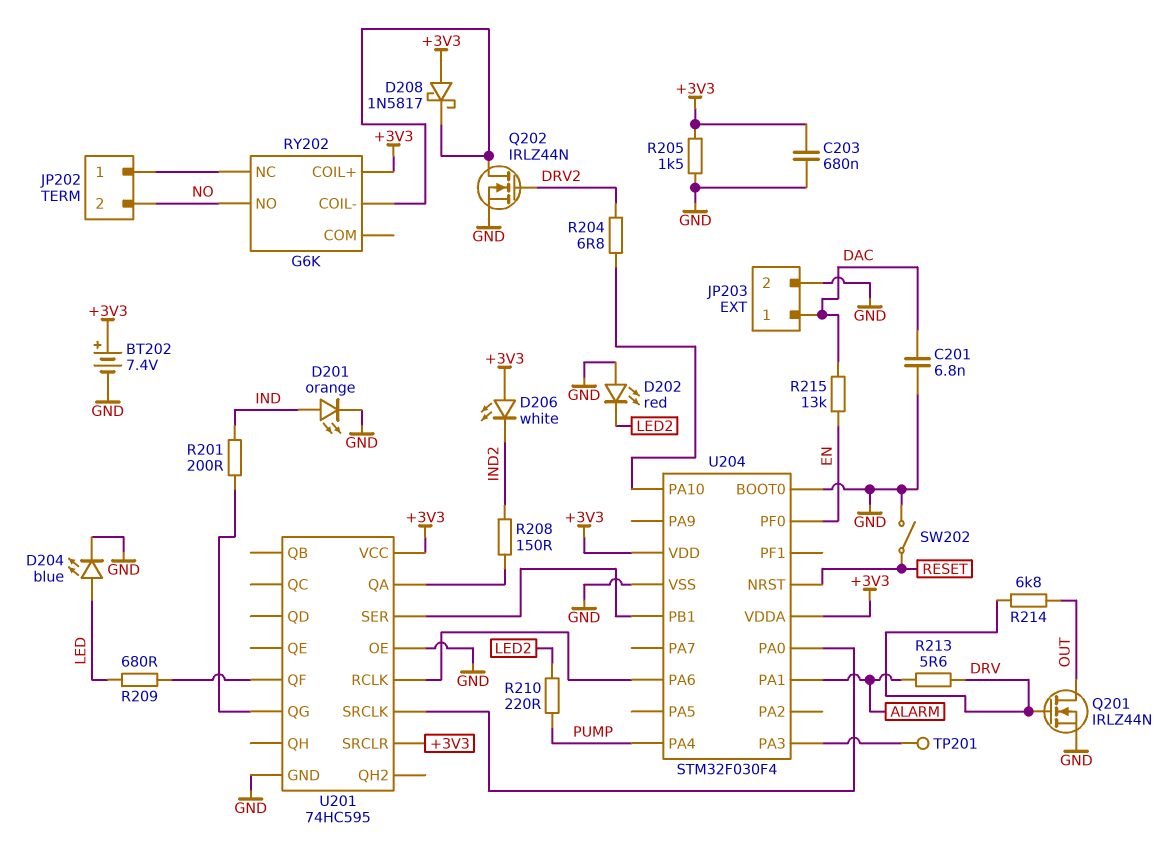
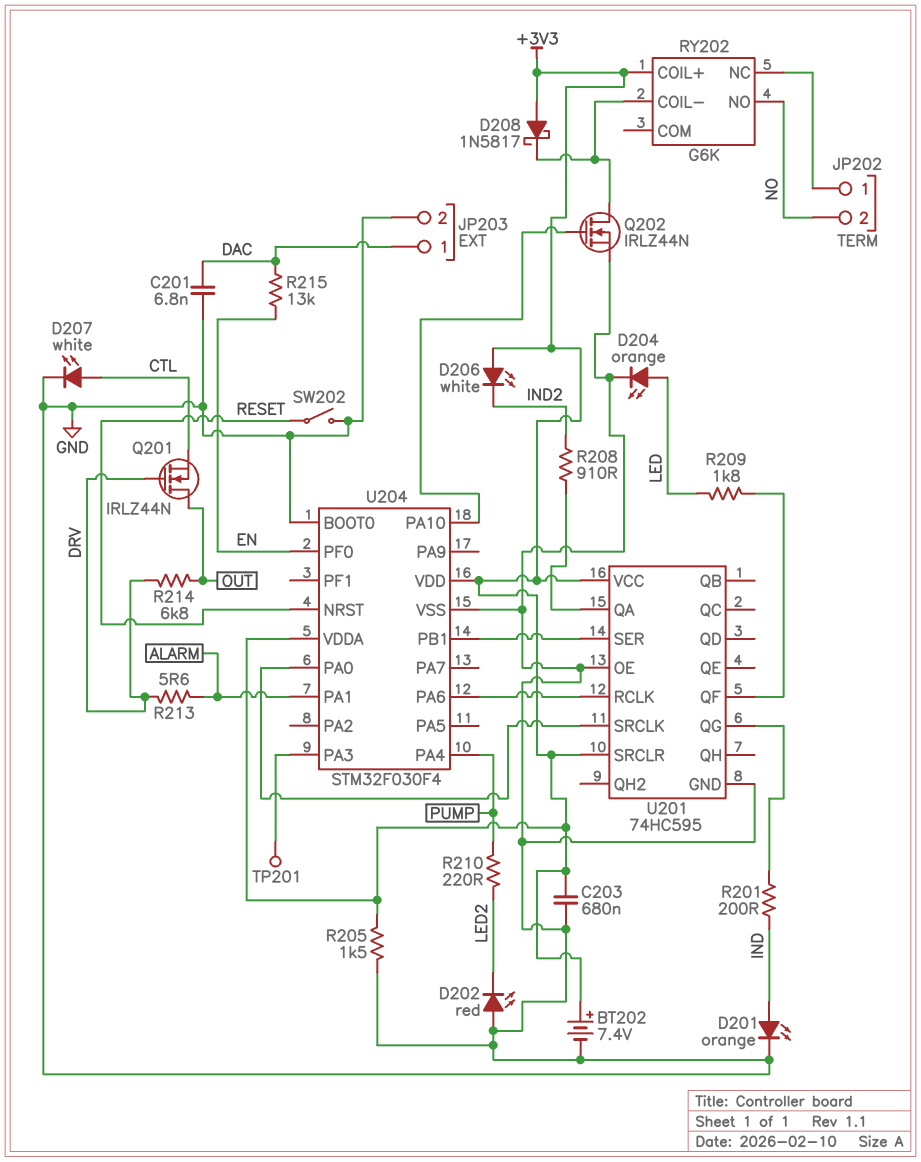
D204: LED blue (A LED, K GND) -> LED orange (A LED, K GND)
D207: none -> LED white (A CTL, K GND)
Q201: NMOS IRLZ44N (G DRV, D OUT, S GND) -> NMOS IRLZ44N (G DRV, D OUT, S CTL)
Q202: NMOS IRLZ44N (G DRV2, D RY202/COIL-, S GND) -> NMOS IRLZ44N (G U204/PA10, D RY202/COIL-, S GND)
R204: 6.8 (DRV2, U204/PA10) -> none
R208: 150 (IND2, U201/QA) -> 910 (IND2, U201/QA)
R209: 680 (LED, U201/QF) -> 1.8k (LED, U201/QF)

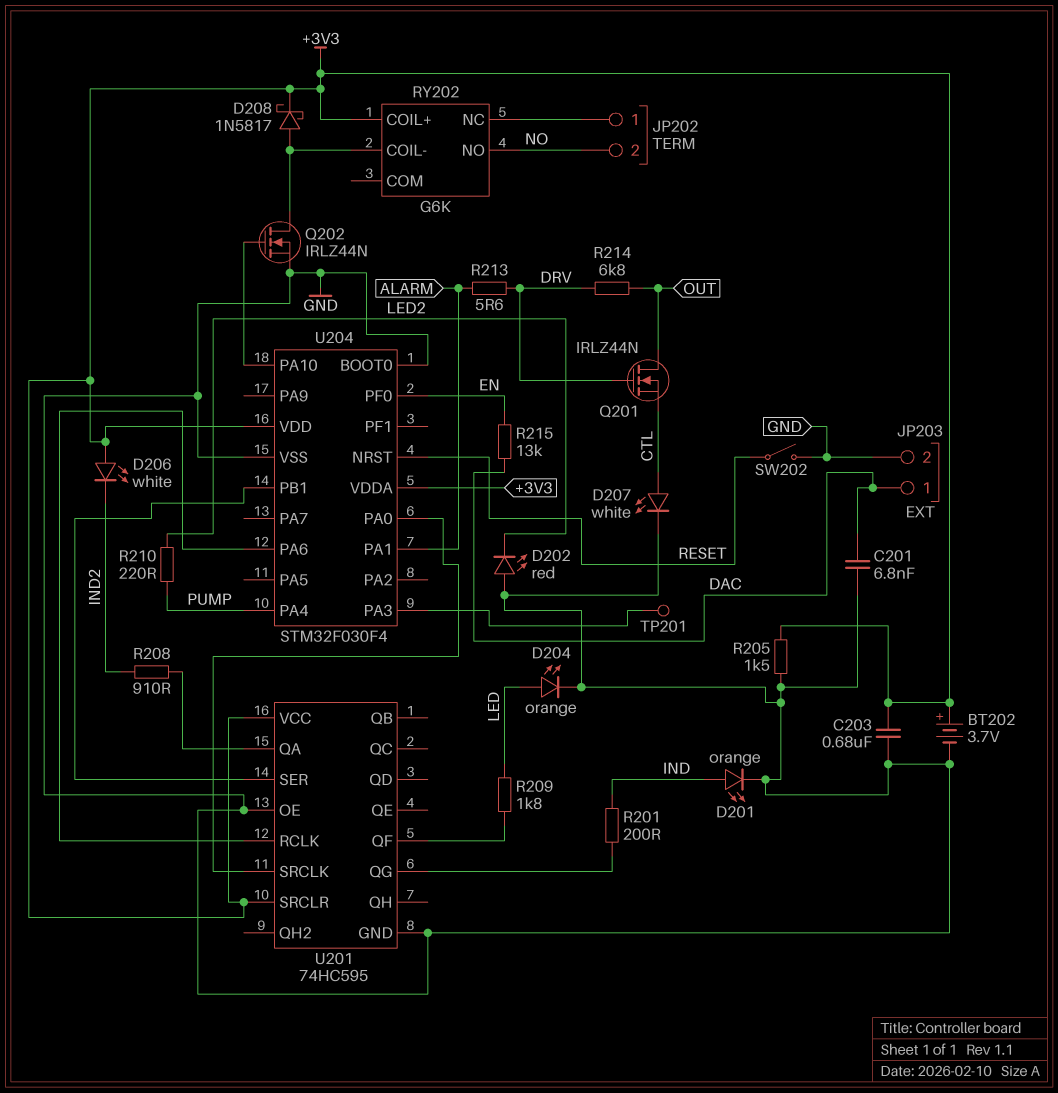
BT202: 7.4V (plus +3V3, minus GND) -> 3.7V (plus +3V3, minus GND)
D208: schottky 1N5817 (A +3V3, K RY202/COIL-) -> schottky 1N5817 (A RY202/COIL-, K +3V3)

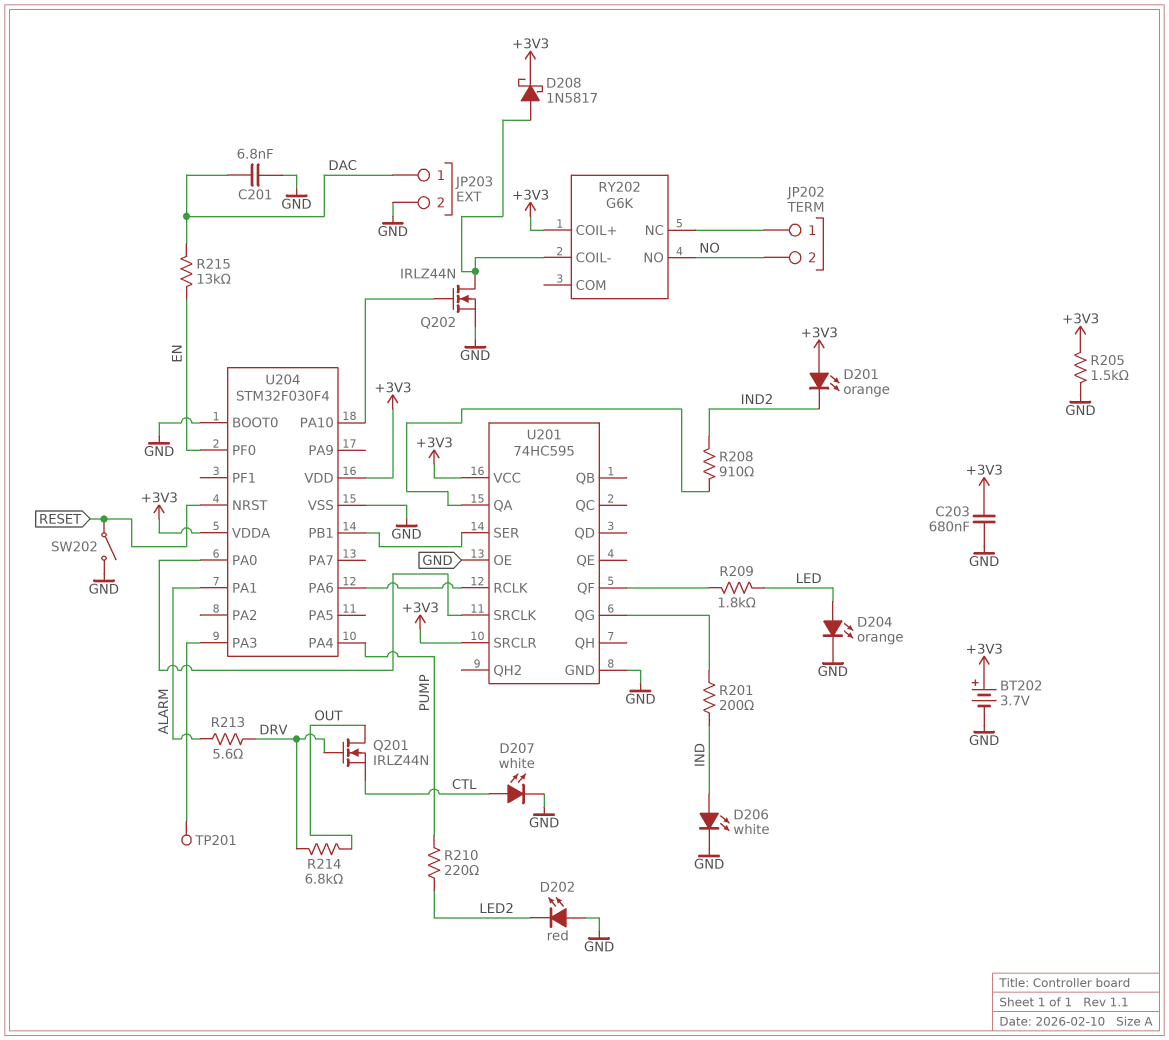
D201: LED orange (A IND, K GND) -> LED orange (A +3V3, K IND2)
D206: LED white (A +3V3, K IND2) -> LED white (A IND, K GND)

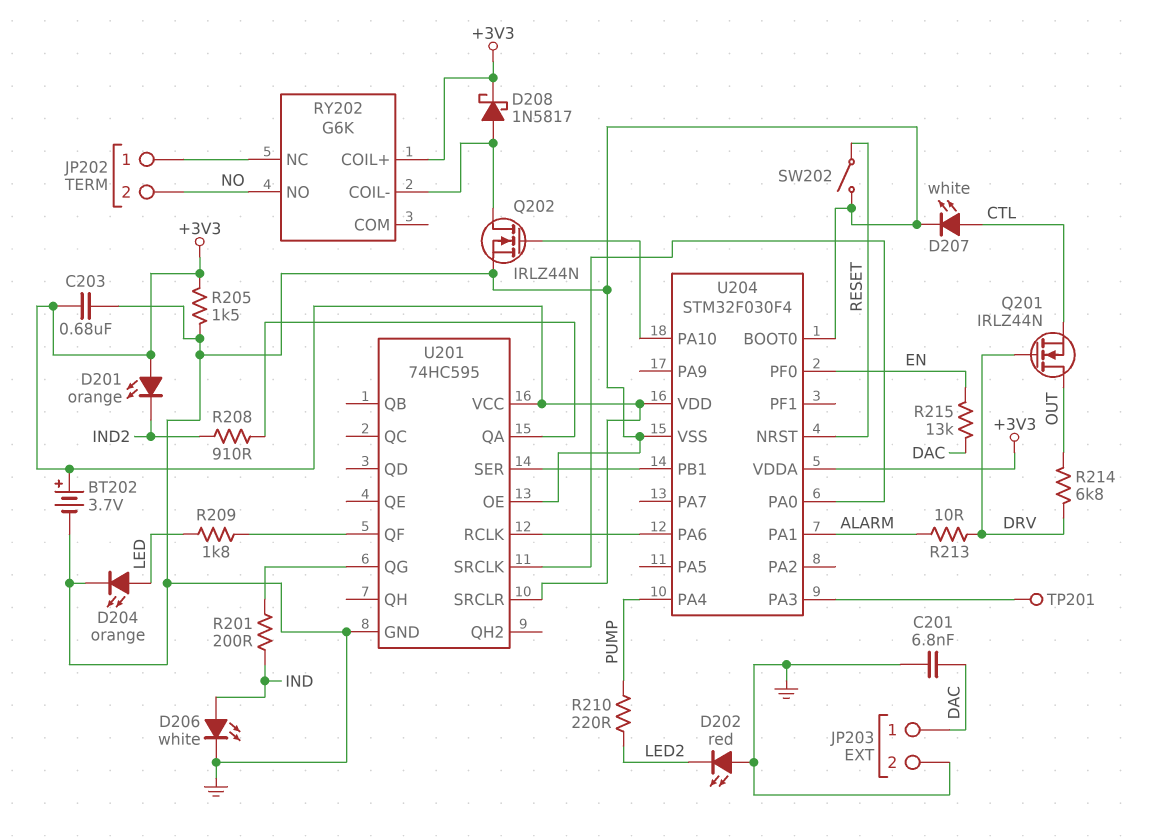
R213: 5.6 (ALARM, DRV) -> 10 (ALARM, DRV)

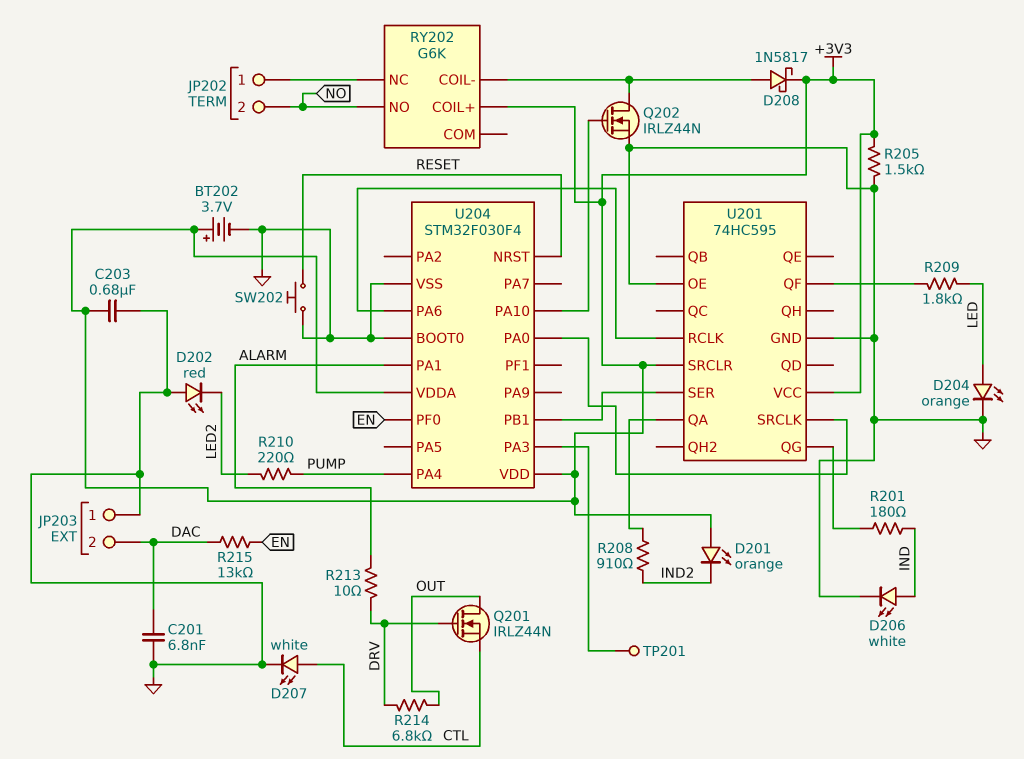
JP203 pin 1: DAC -> GND
JP203 pin 2: GND -> DAC
R201: 200 (IND, U201/QG) -> 180 (IND, U201/QG)
SW202: switch (GND, RESET) -> button (GND, RESET)

